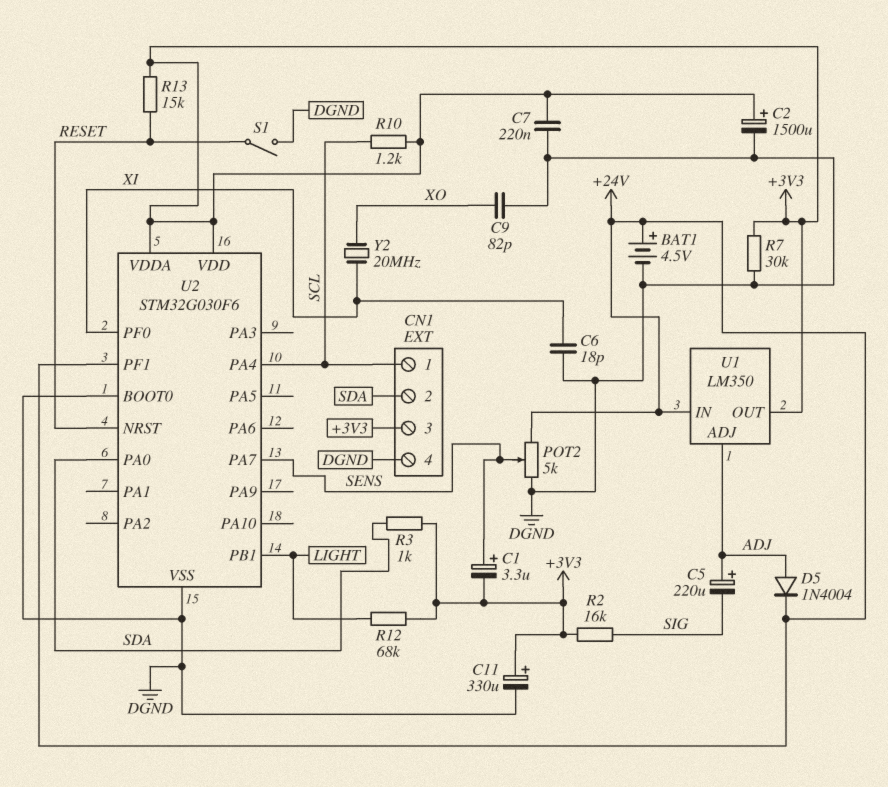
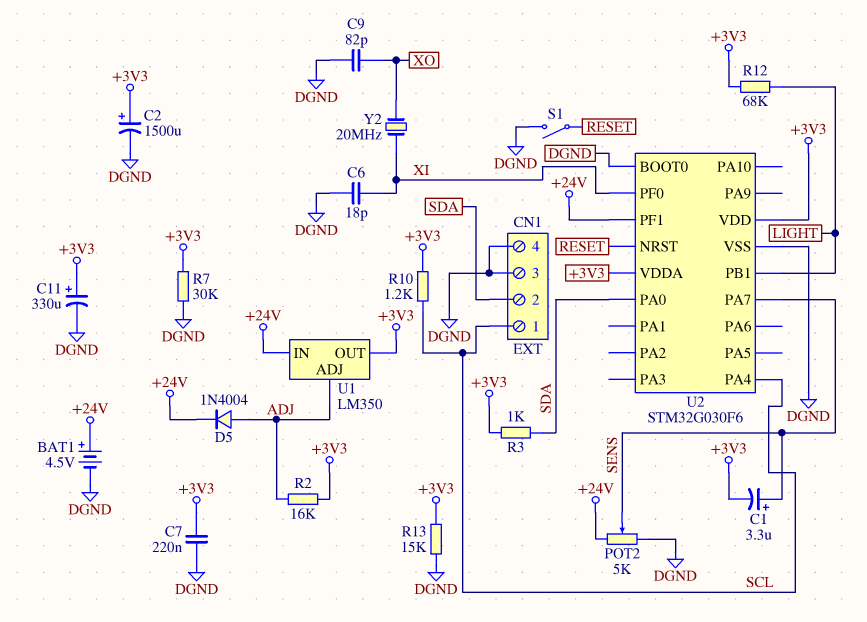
C5: 220uF (plus ADJ, minus SIG) -> none
CN1 pin 3: +3V3 -> DGND
R2: 16k (+3V3, SIG) -> 16k (+3V3, ADJ)
R13: 15k (+3V3, RESET) -> 15k (+3V3, DGND)

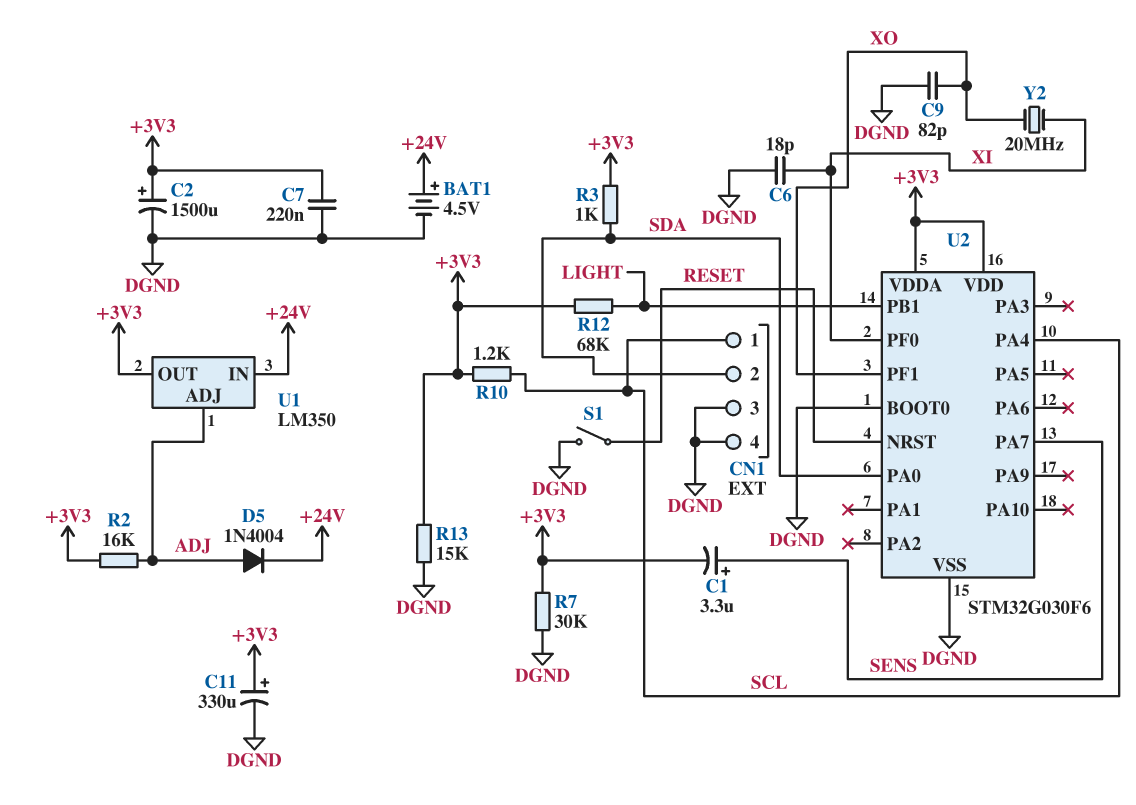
POT2: 5k (+24V, DGND, wiper SENS) -> none
U2 pin PF1: +24V -> XO

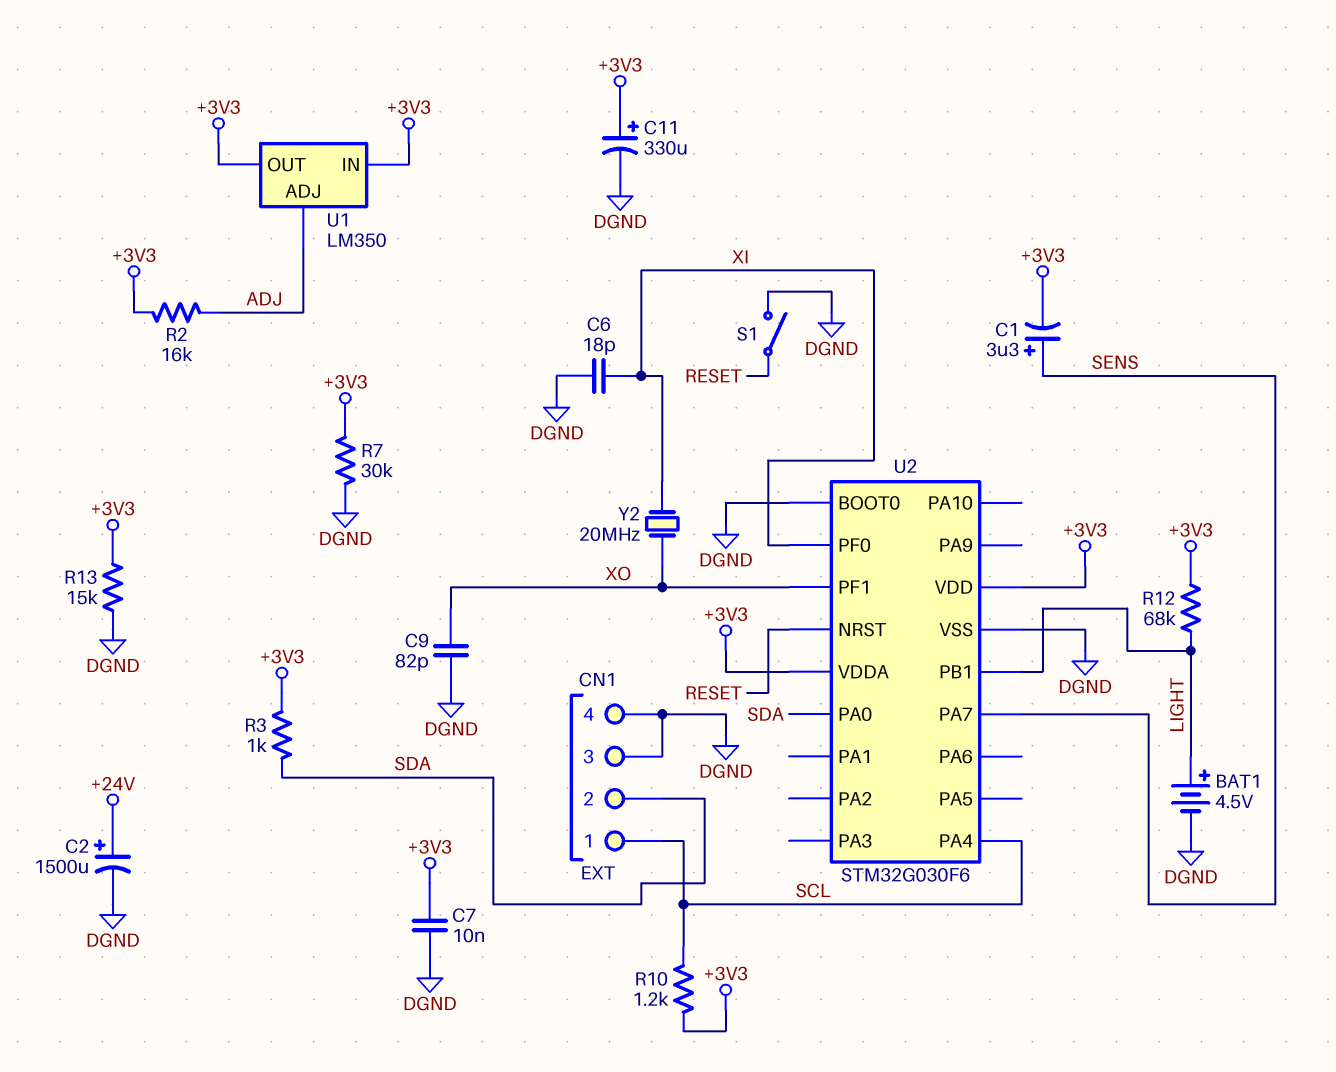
BAT1: 4.5V (plus +24V, minus DGND) -> 4.5V (plus LIGHT, minus DGND)
C2: 1500uF (plus +3V3, minus DGND) -> 1500uF (plus +24V, minus DGND)
C7: 220nF (+3V3, DGND) -> 10nF (+3V3, DGND)
D5: diode 1N4004 (A ADJ, K +24V) -> none
U1 pin IN: +24V -> +3V3

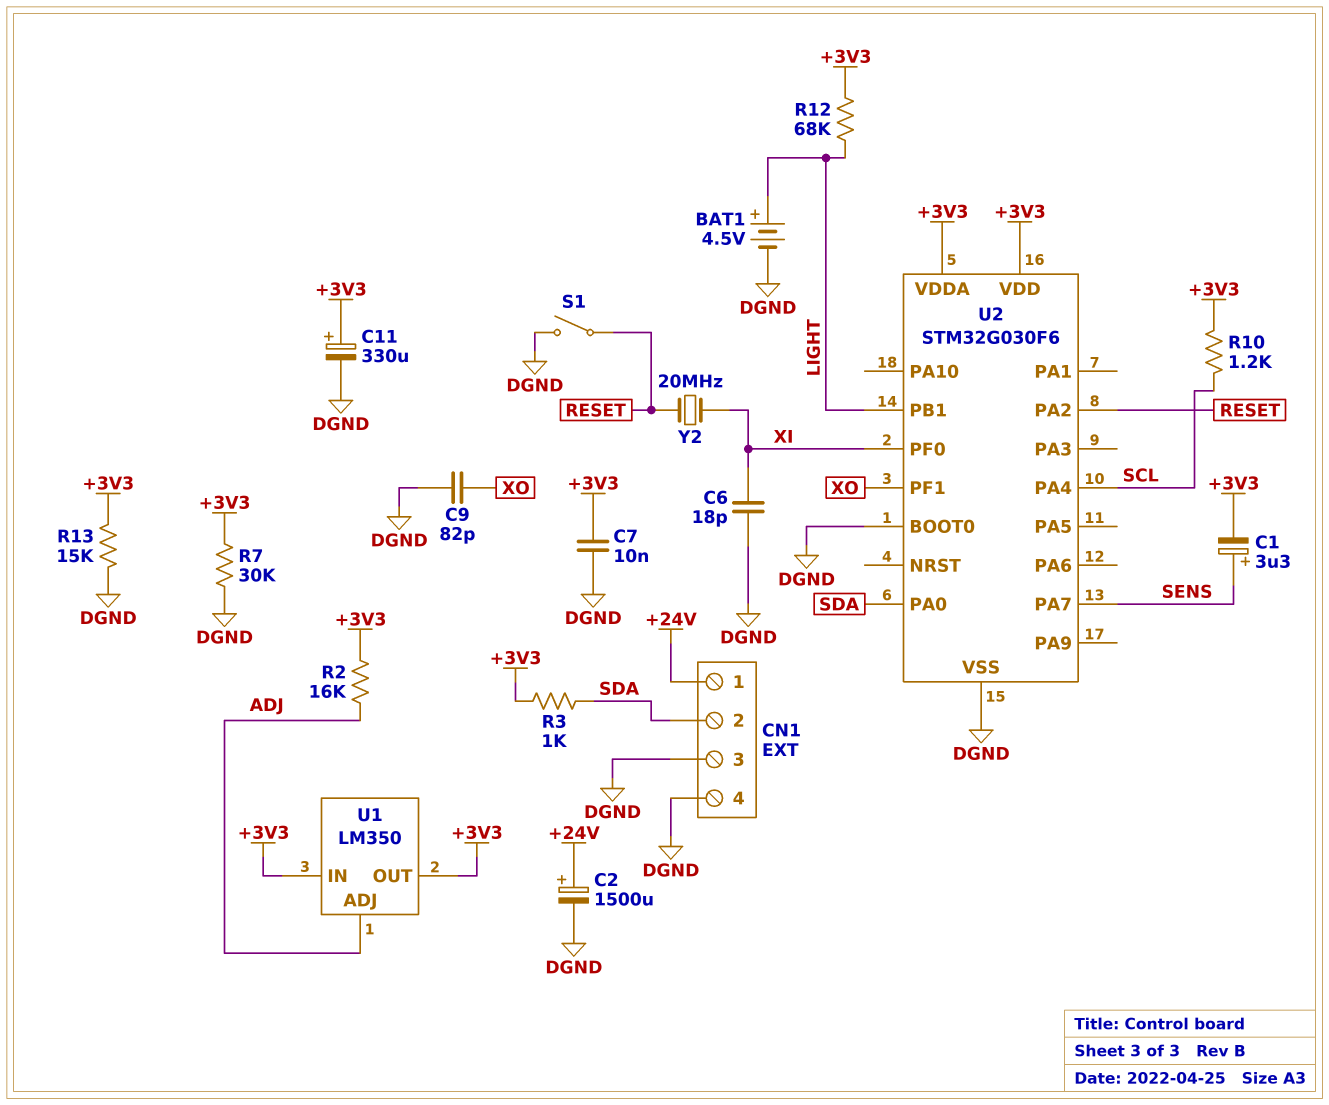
CN1 pin 1: SCL -> +24V
U2 pin NRST: RESET -> none
U2 pin PA2: none -> RESET
Y2: 20MHz (XI, XO) -> 20MHz (RESET, XI)

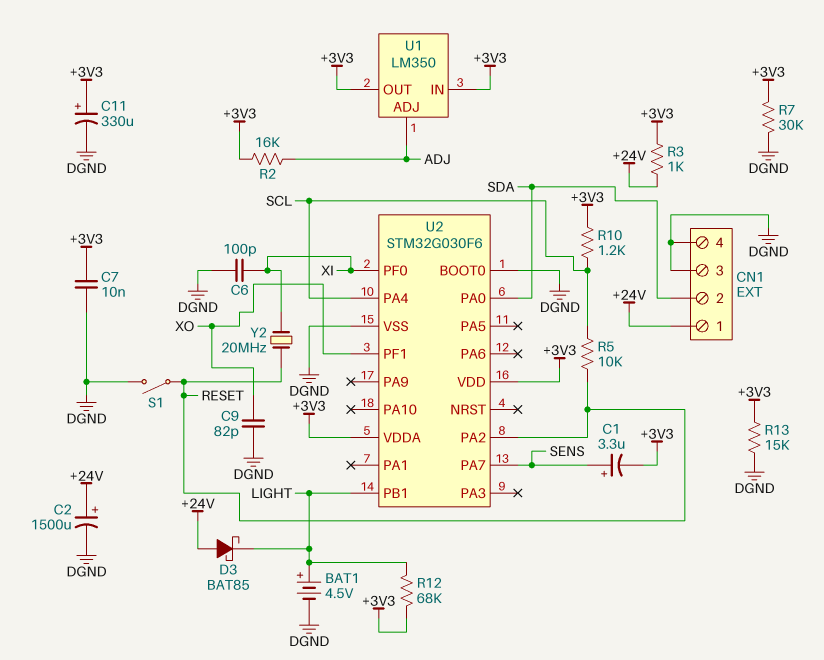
C6: 18pF (DGND, XI) -> 100pF (DGND, XI)
D3: none -> schottky BAT85 (A +24V, K LIGHT)
R3: 1k (+3V3, SDA) -> 1k (+3V3, +24V)
R5: none -> 10k (RESET, SCL)

